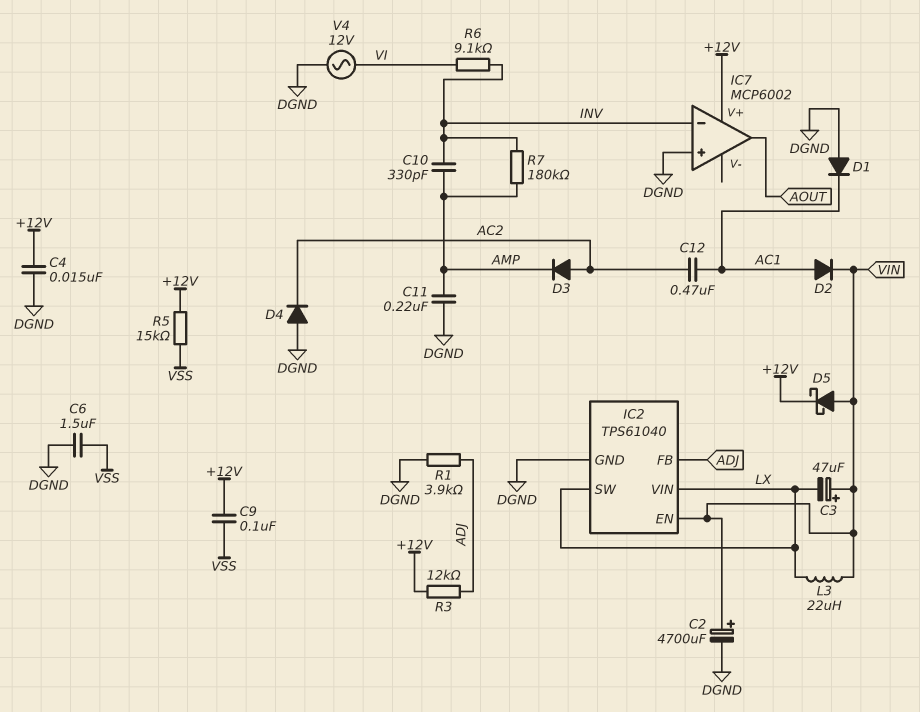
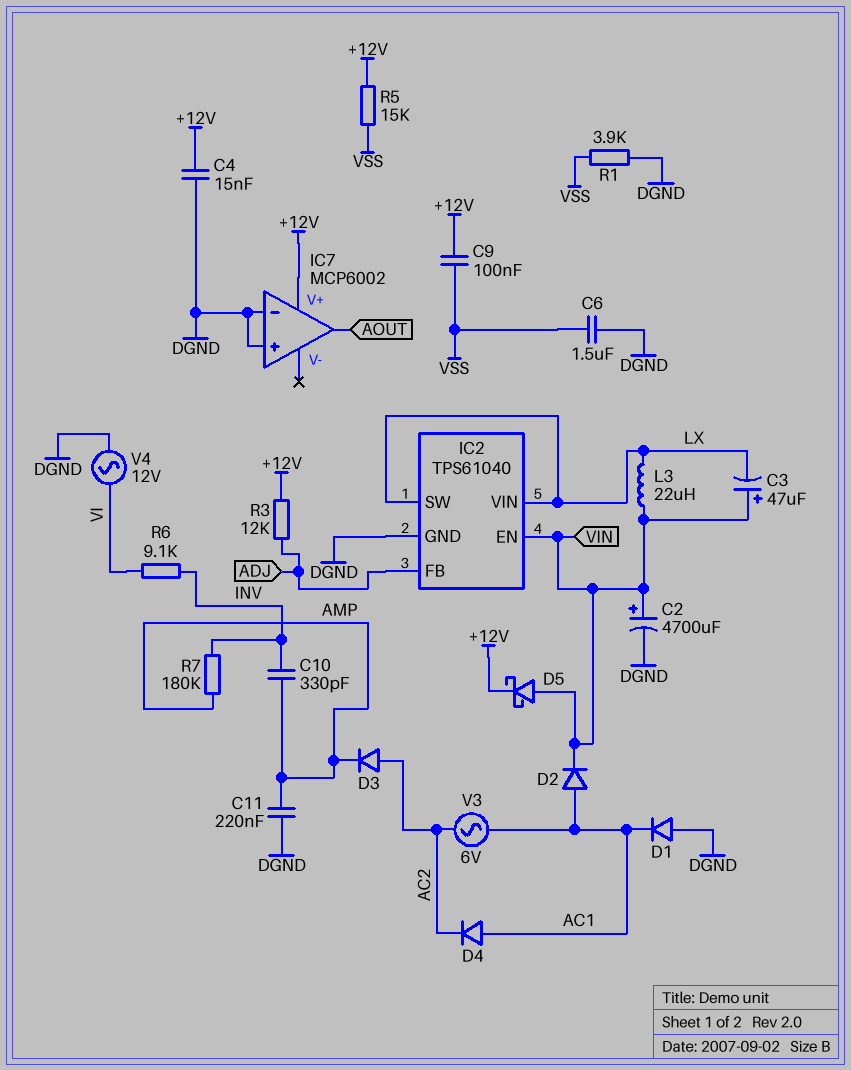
C12: 470nF (AC1, AC2) -> none
D4: diode (A DGND, K AC2) -> diode (A AC1, K AC2)
IC7 pin in-: INV -> DGND
R1: 3.9k (ADJ, DGND) -> 3.9k (DGND, VSS)
V3: none -> AC 6V (AC1, AC2)

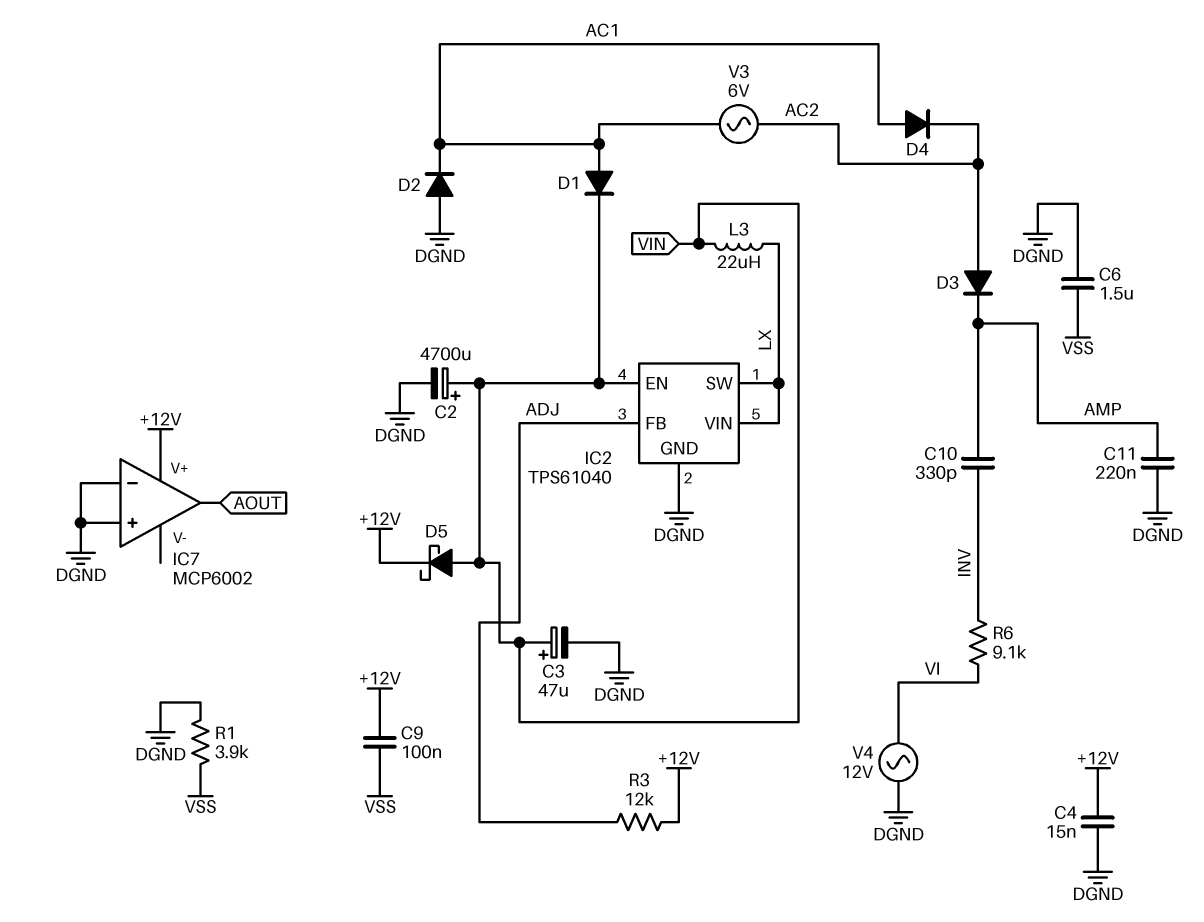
C3: 47uF (plus VIN, minus LX) -> 47uF (plus VIN, minus DGND)
D1: diode (A DGND, K AC1) -> diode (A AC1, K VIN)
D2: diode (A AC1, K VIN) -> diode (A DGND, K AC1)
R5: 15k (+12V, VSS) -> none
R7: 180k (AMP, INV) -> none

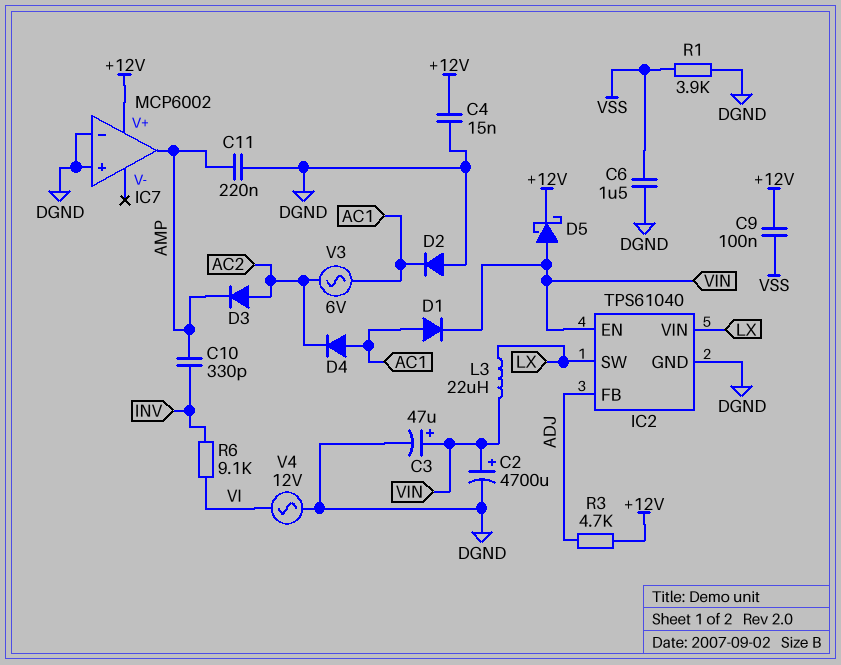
IC7 pin out: AOUT -> AMP
R3: 12k (+12V, ADJ) -> 4.7k (+12V, ADJ)

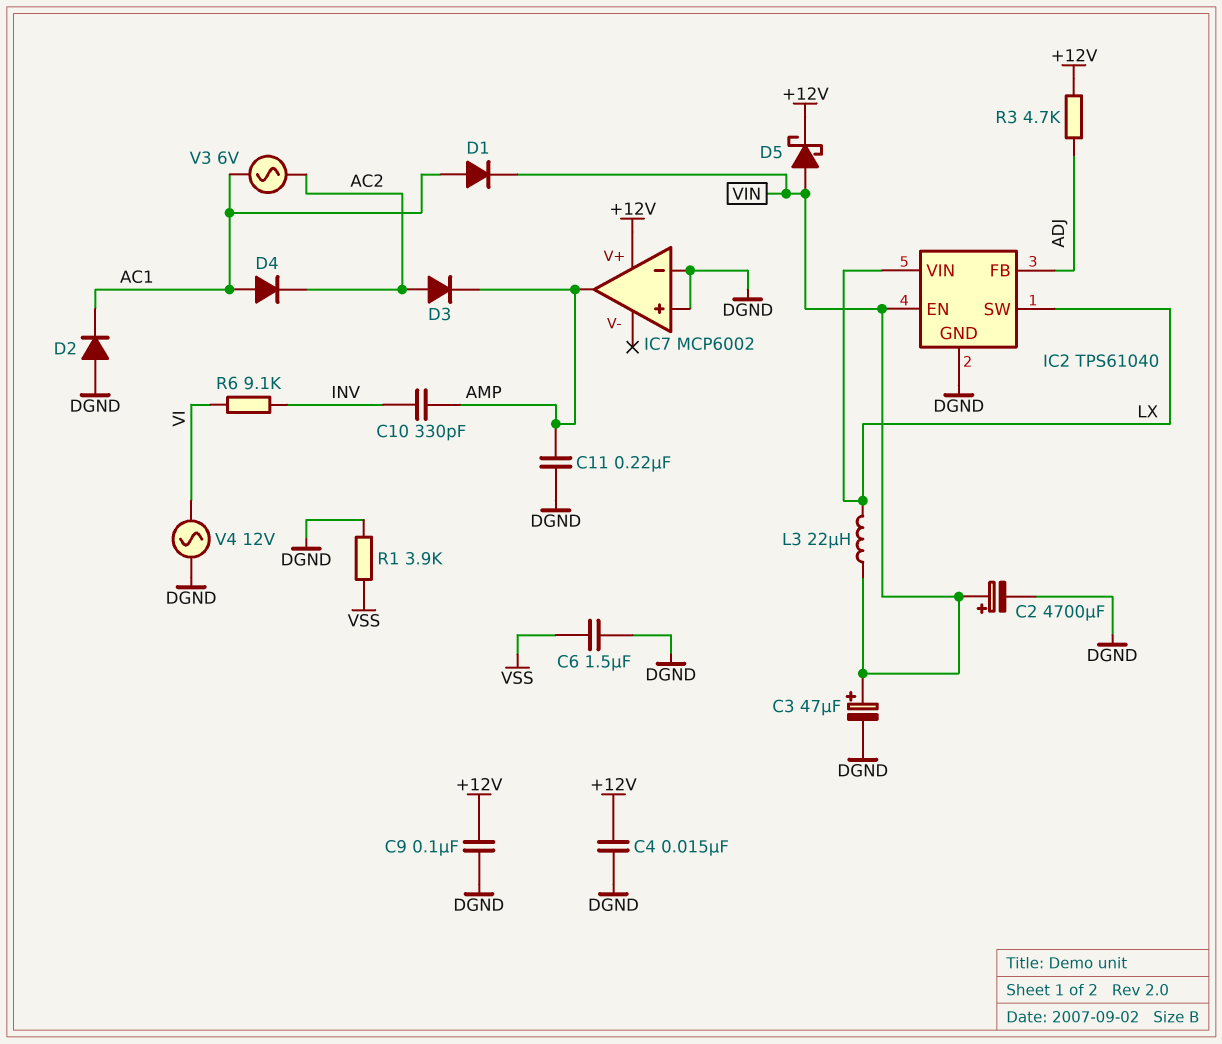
C9: 100nF (+12V, VSS) -> 100nF (+12V, DGND)

